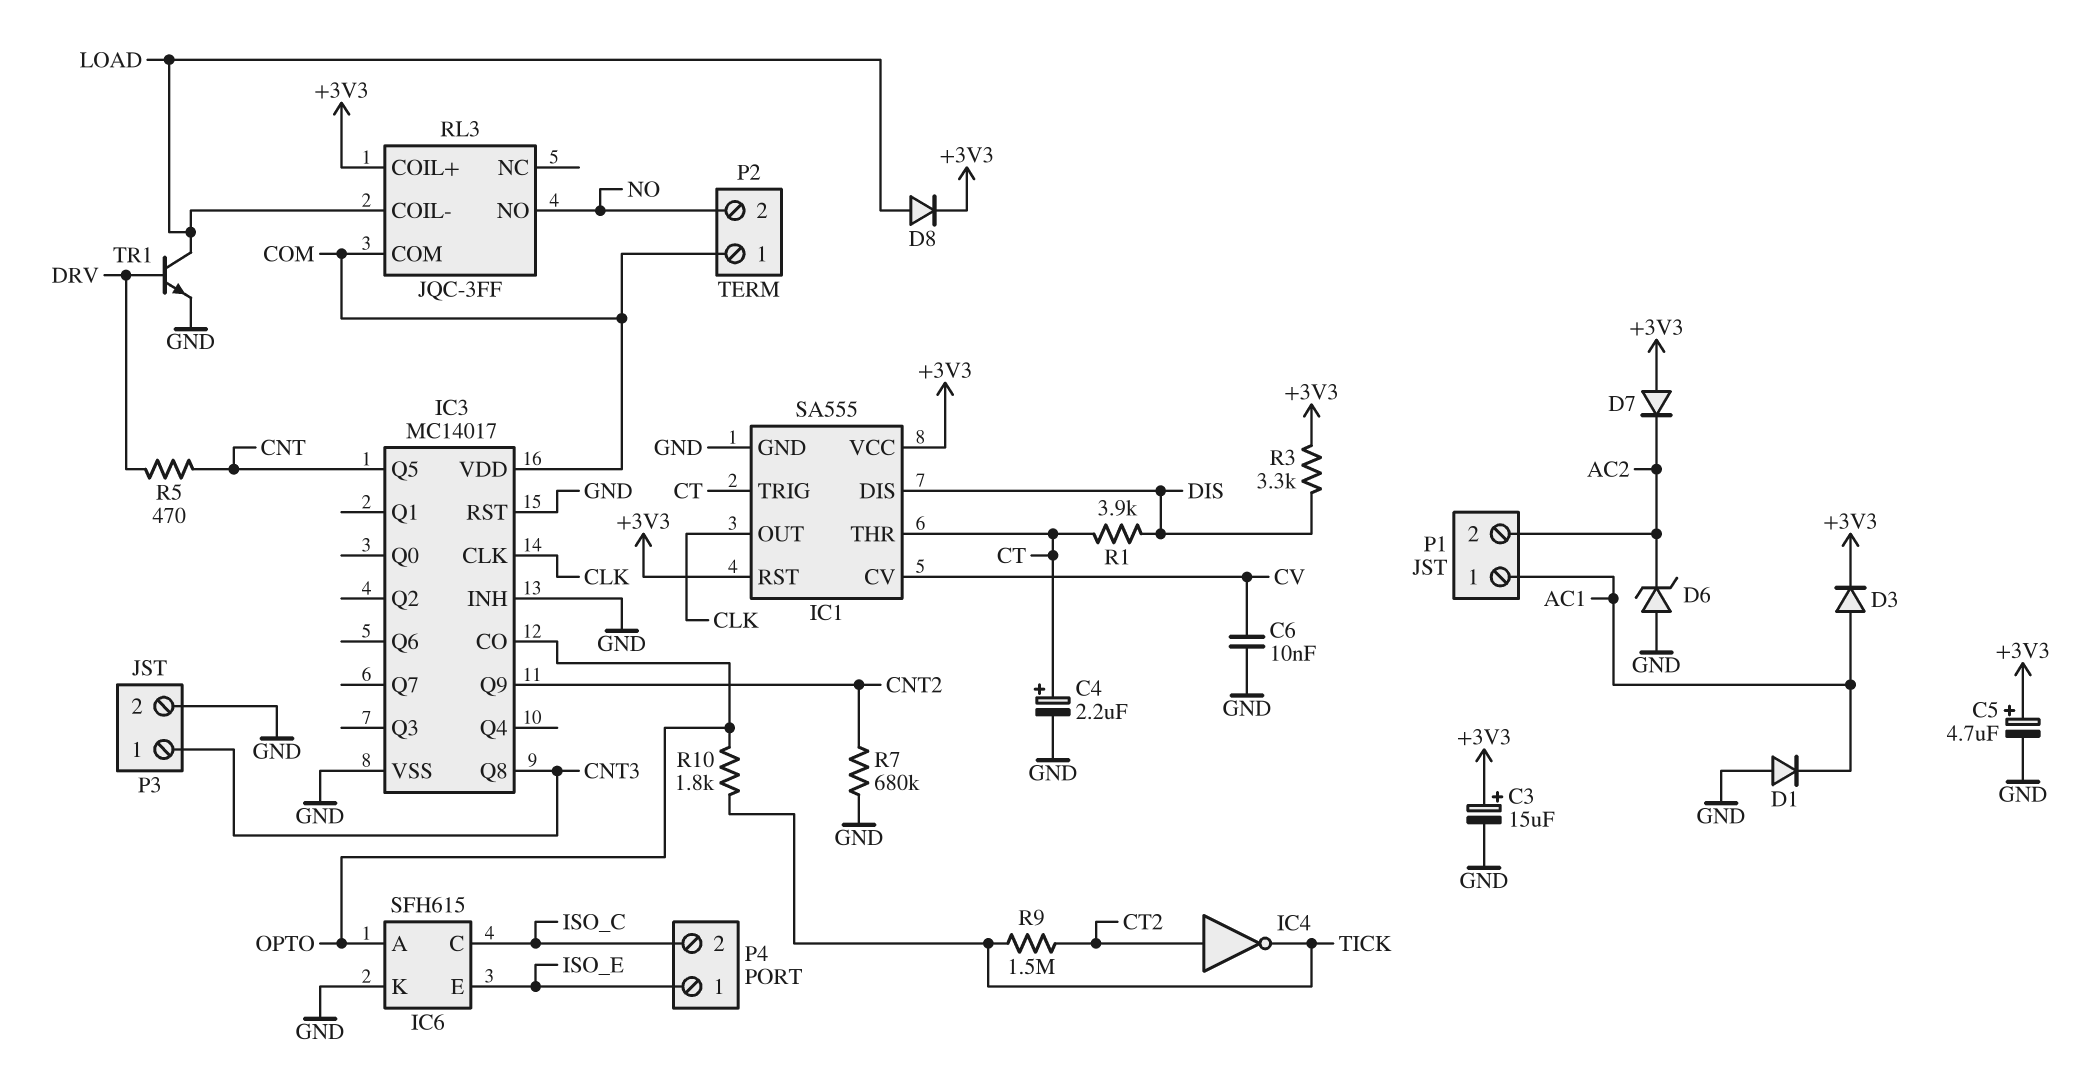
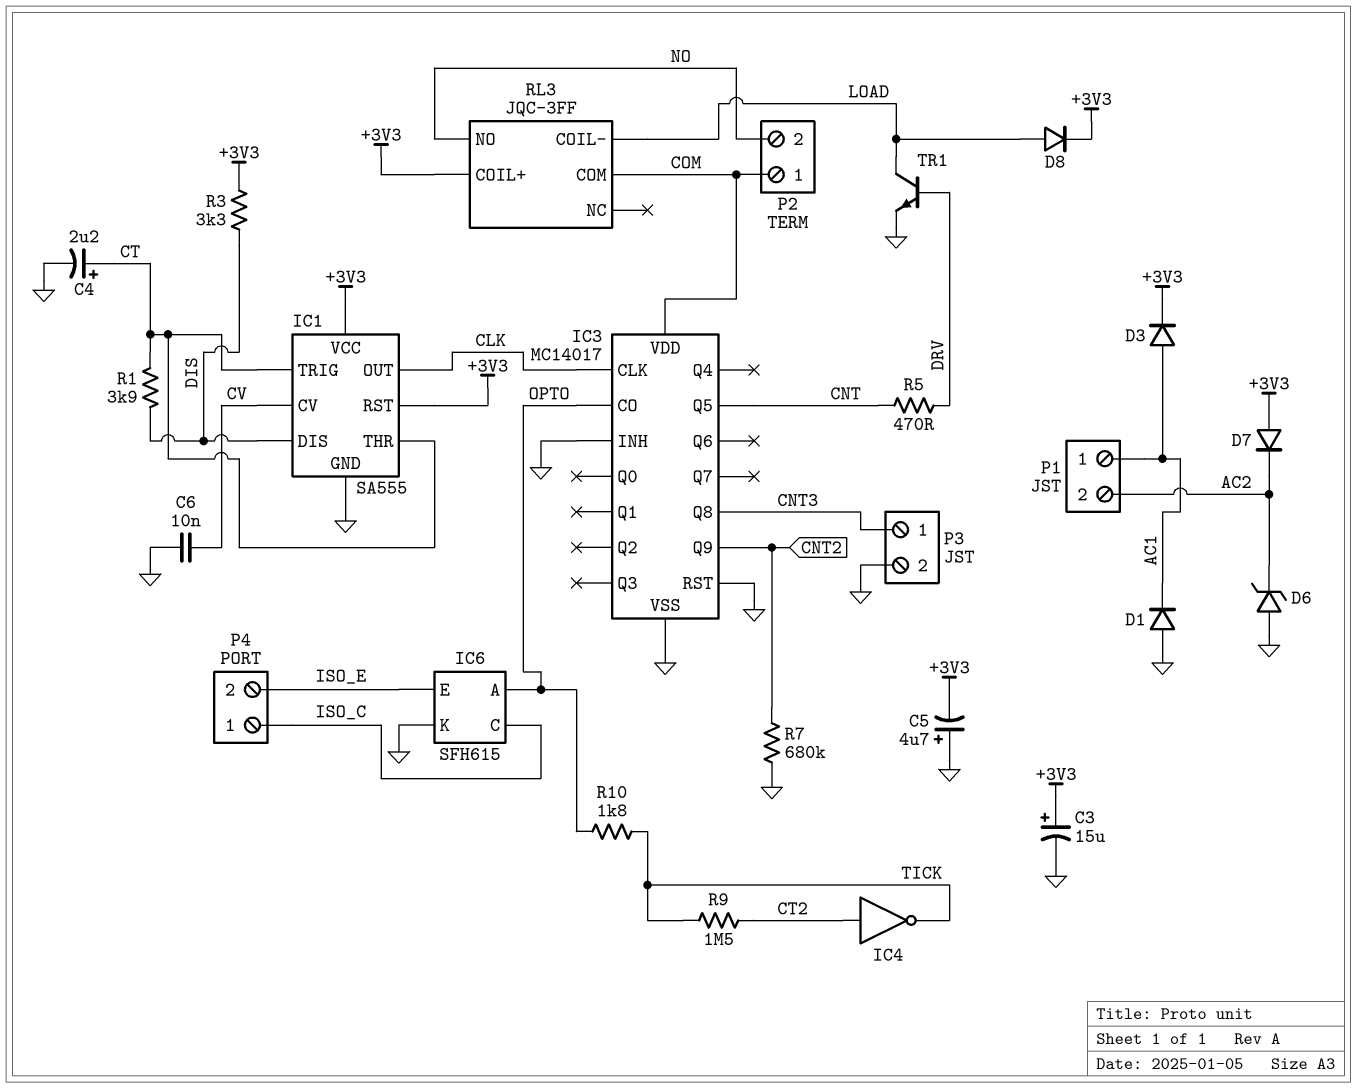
C5: 4.7uF (plus +3V3, minus GND) -> 4.7uF (plus GND, minus +3V3)
P4 pin 1: ISO_E -> ISO_C
P4 pin 2: ISO_C -> ISO_E

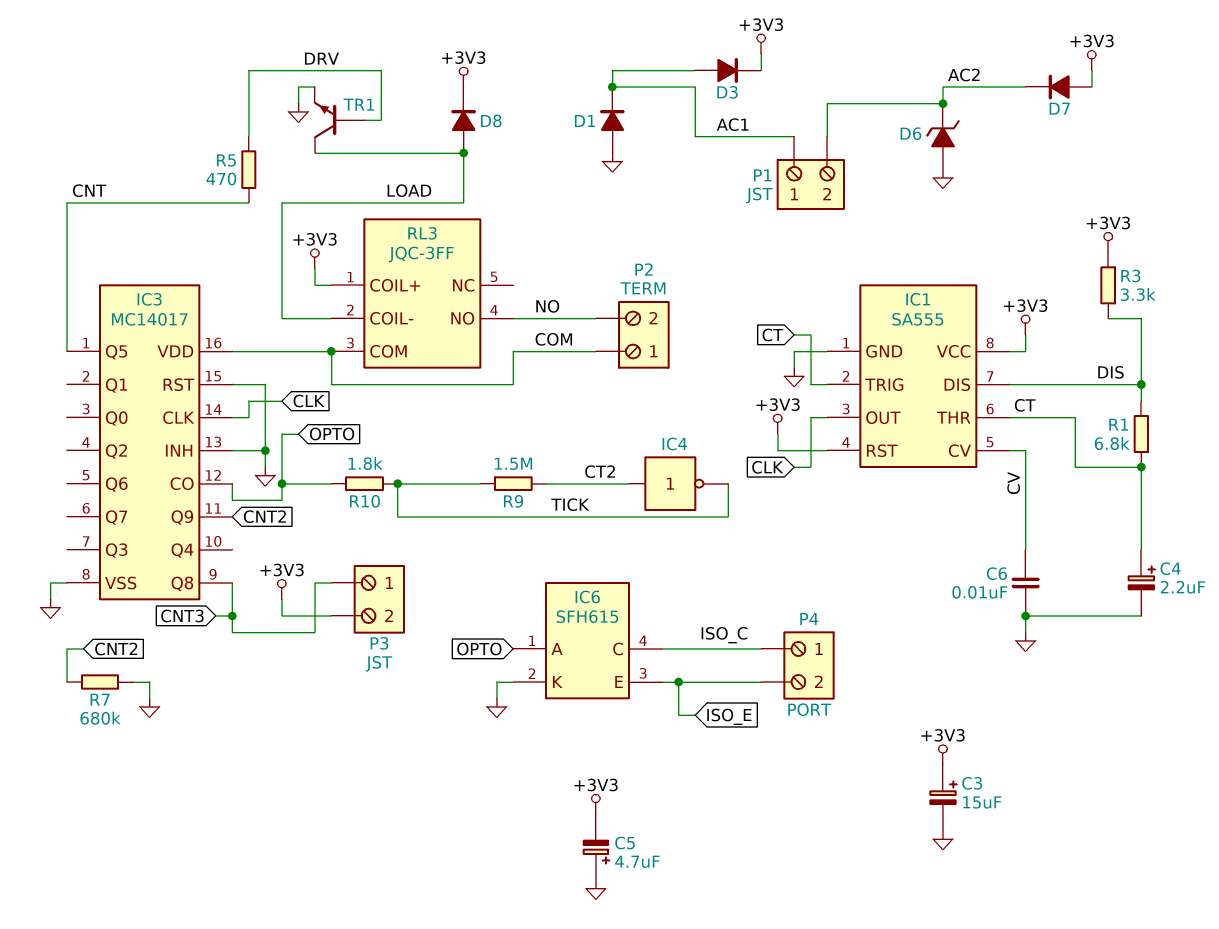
P3 pin 2: GND -> +3V3
R1: 3.9k (CT, DIS) -> 6.8k (CT, DIS)

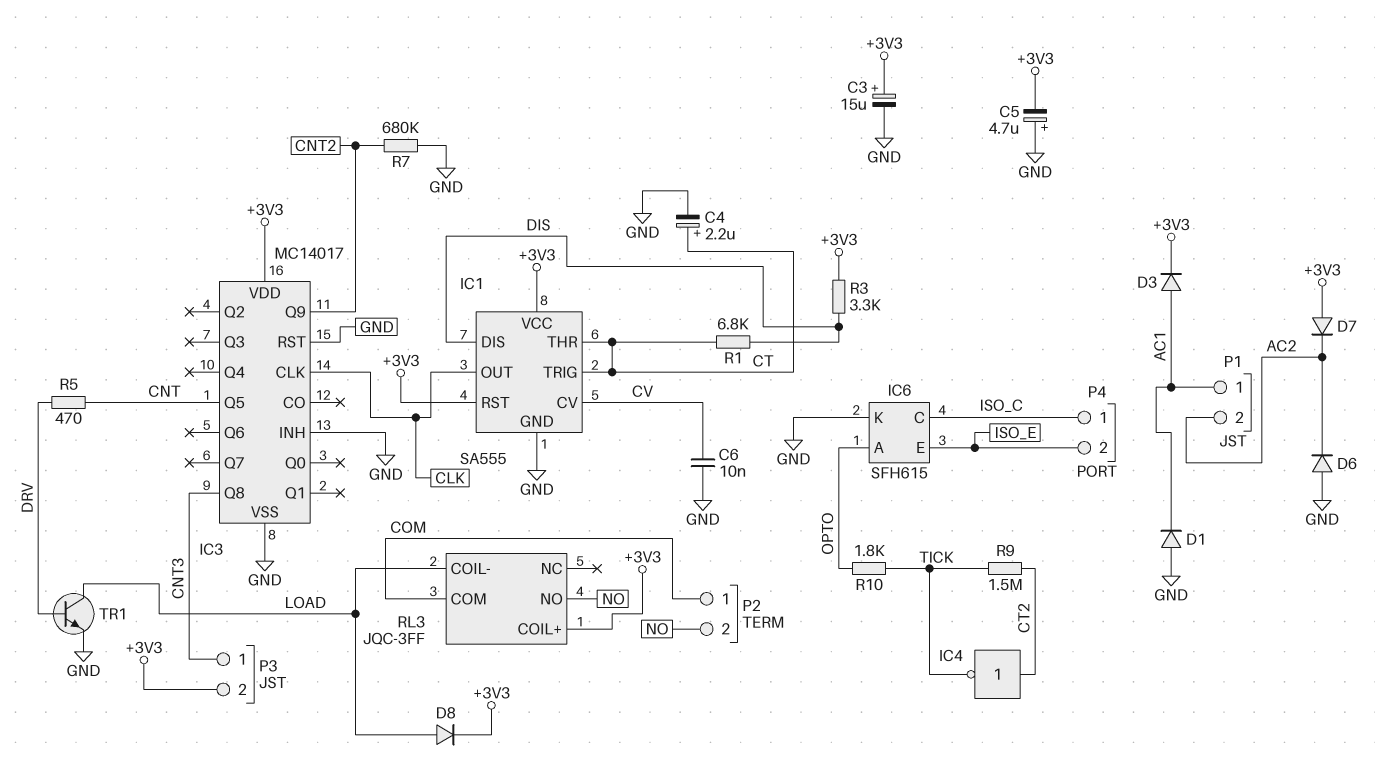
D6: zener (A GND, K AC2) -> diode (A GND, K AC2)
IC3 pin CO: OPTO -> none
IC3 pin VDD: COM -> +3V3

